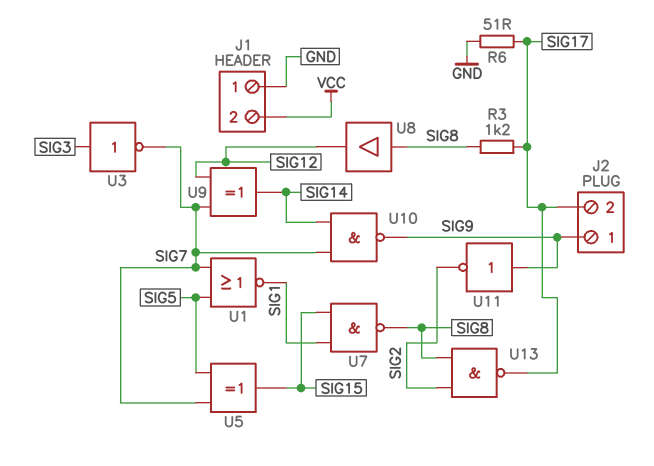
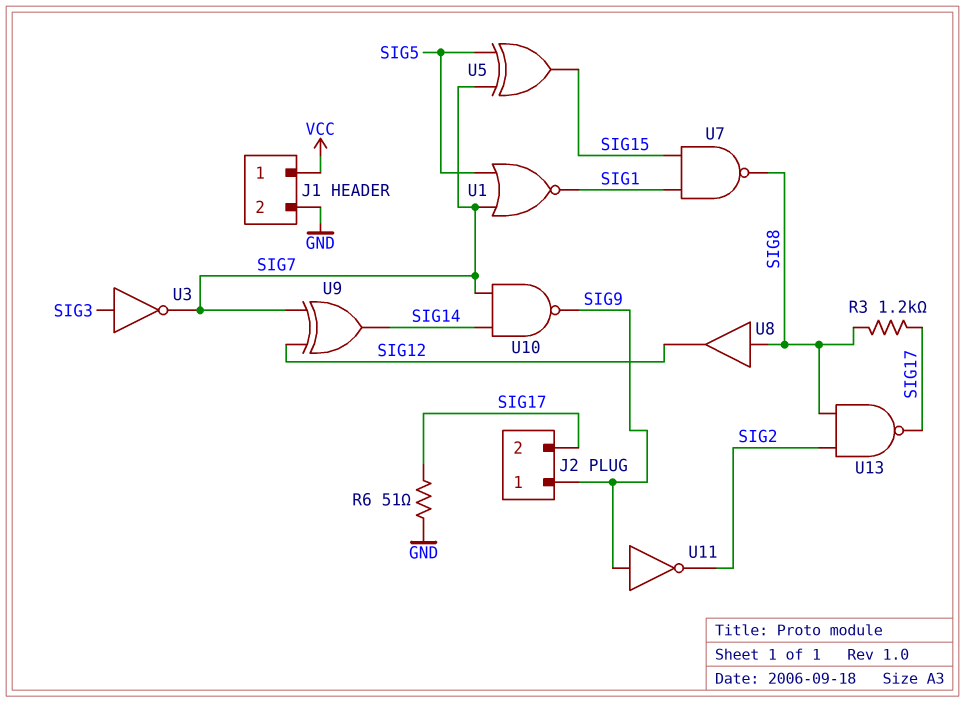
J1 pin 1: GND -> VCC
J1 pin 2: VCC -> GND

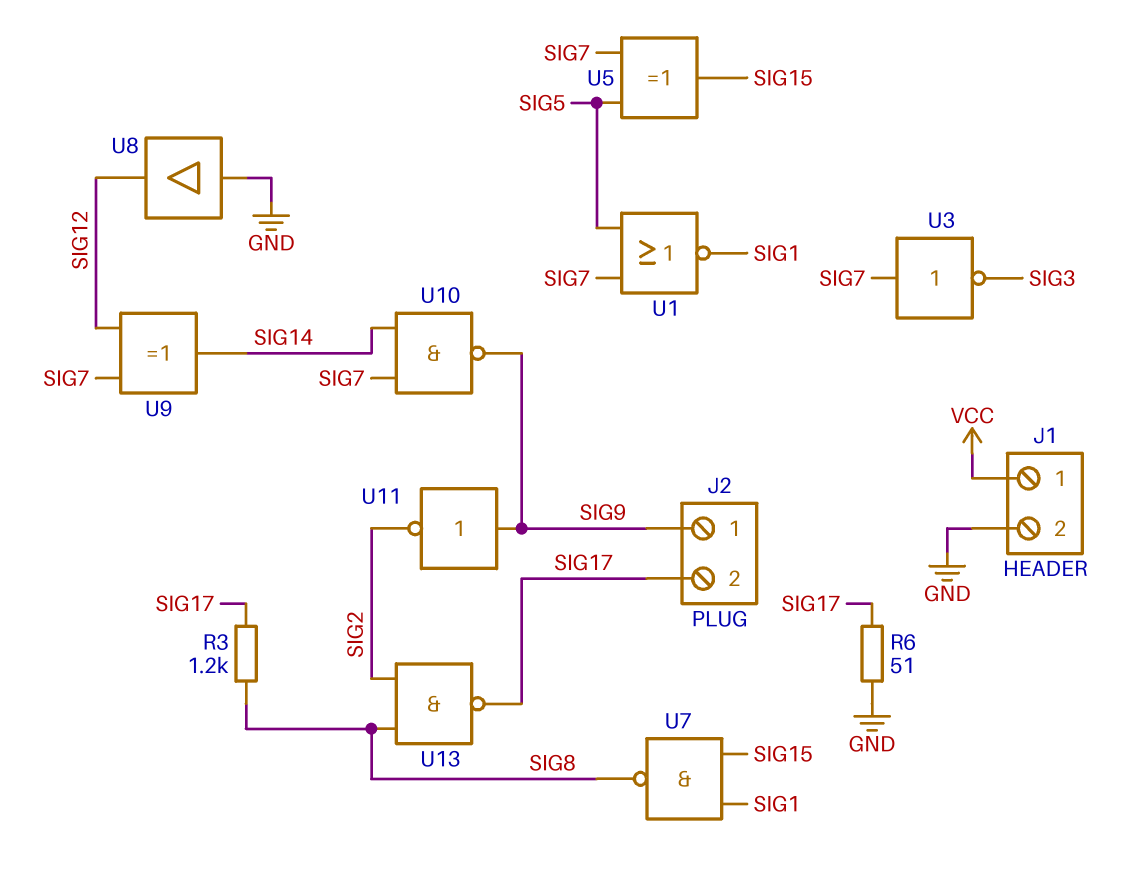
U3: NOT (in SIG3, out SIG7) -> NOT (in SIG7, out SIG3)
U8: buffer (in SIG8, out SIG12) -> buffer (in GND, out SIG12)

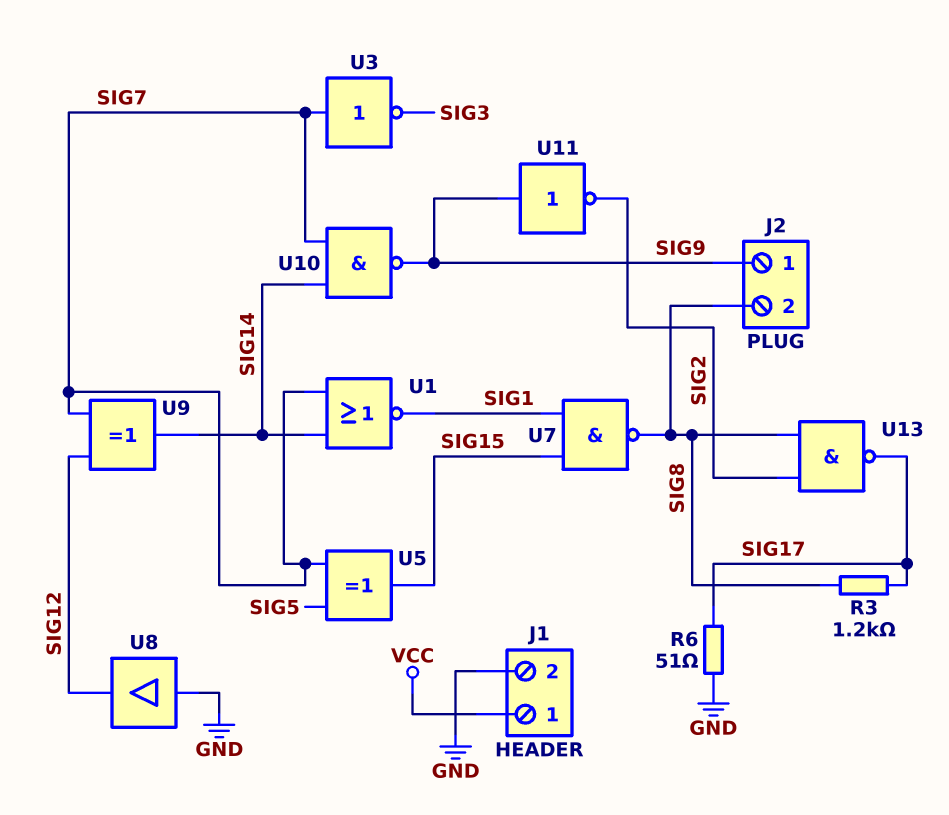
J2 pin 2: SIG17 -> SIG8
U1: NOR (in SIG5, in SIG7, out SIG1) -> NOR (in SIG7, in SIG14, out SIG1)

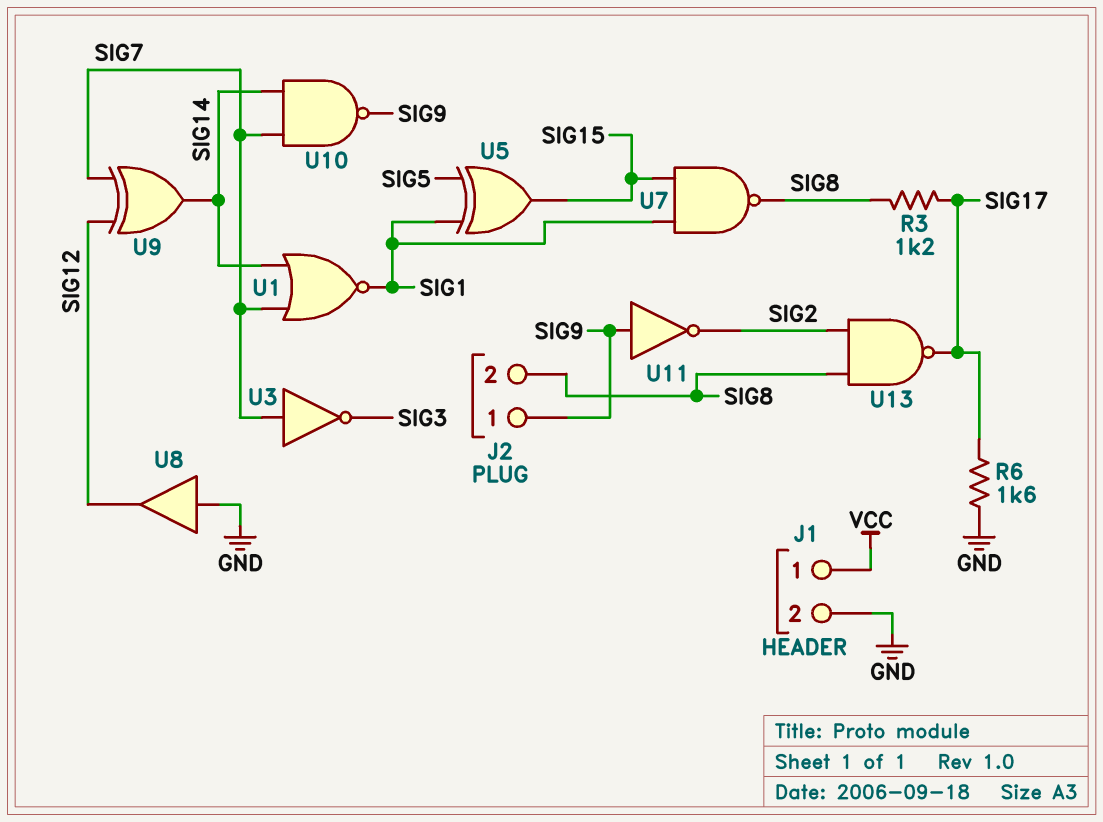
R6: 51 (GND, SIG17) -> 1.6k (GND, SIG17)
U5: XOR (in SIG5, in SIG7, out SIG15) -> XOR (in SIG1, in SIG5, out SIG15)

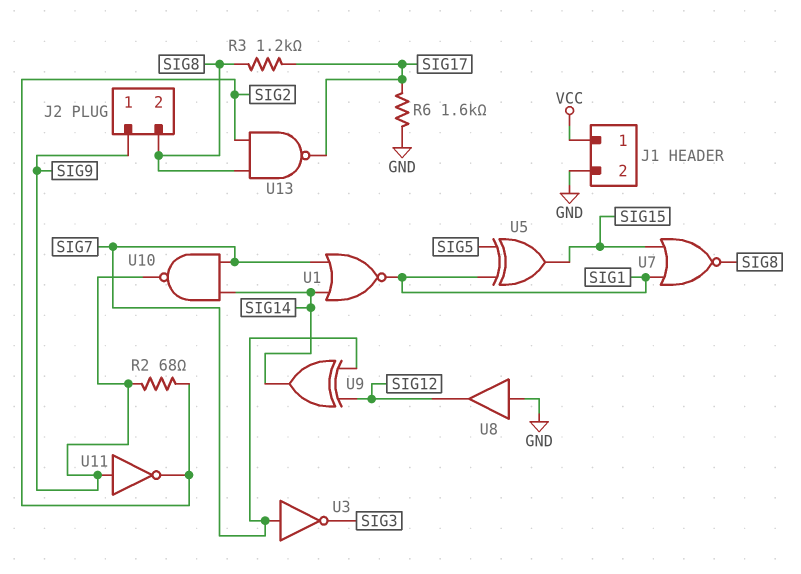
R2: none -> 68 (SIG2, SIG9)
U7: NAND (in SIG1, in SIG15, out SIG8) -> NOR (in SIG1, in SIG15, out SIG8)

